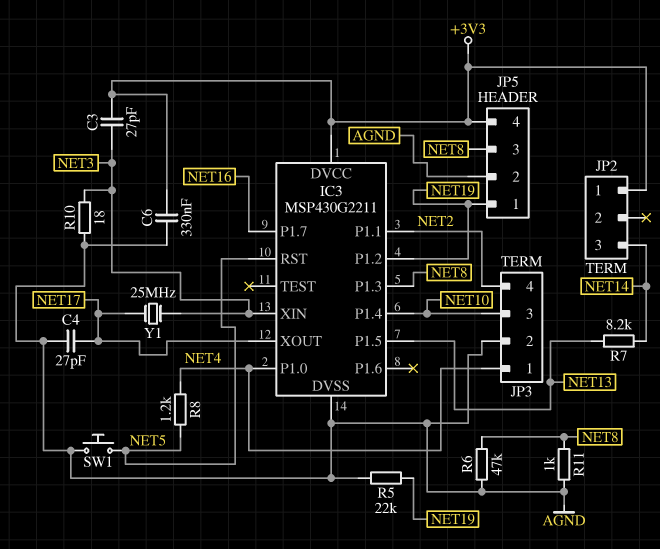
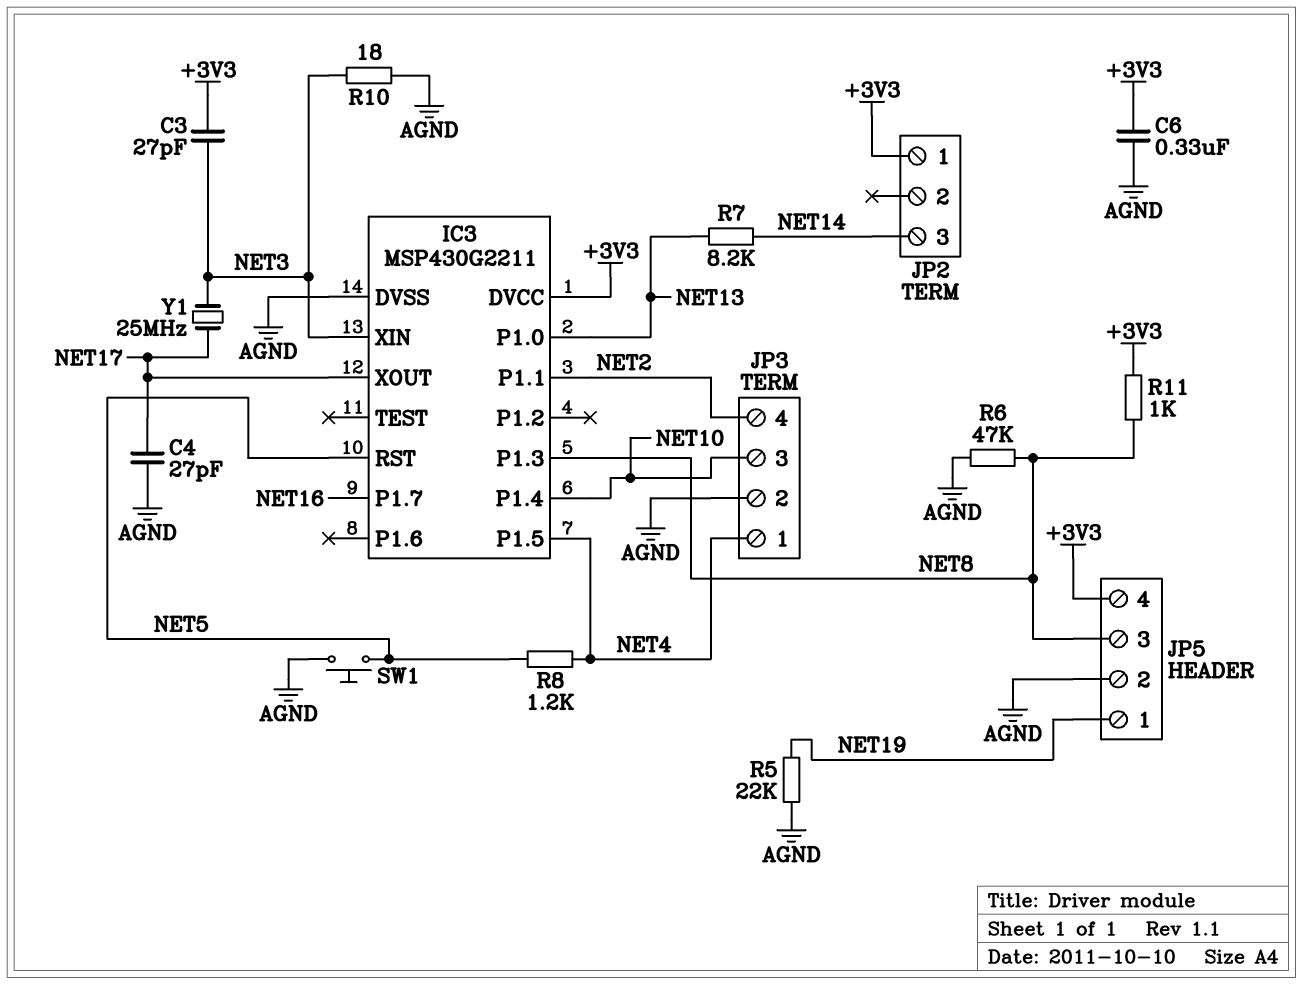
IC3 pin P1.0: NET4 -> NET13
IC3 pin P1.2: NET19 -> none
IC3 pin P1.5: NET13 -> NET4
R11: 1k (AGND, NET8) -> 1k (+3V3, NET8)

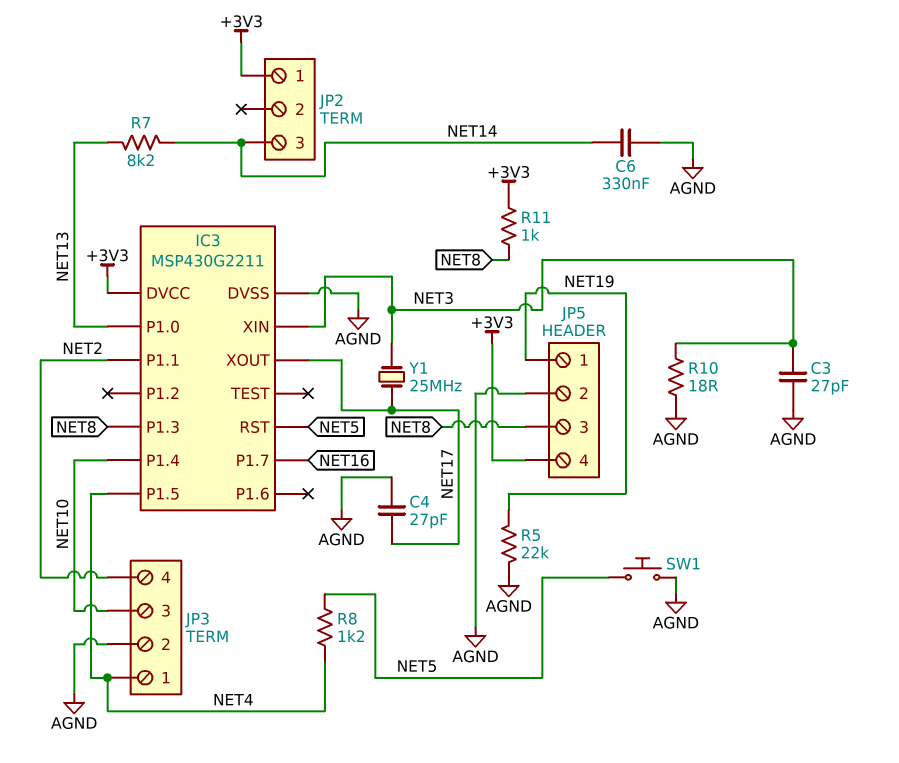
C3: 27pF (+3V3, NET3) -> 27pF (AGND, NET3)
C6: 330nF (+3V3, AGND) -> 330nF (AGND, NET14)
R6: 47k (AGND, NET8) -> none

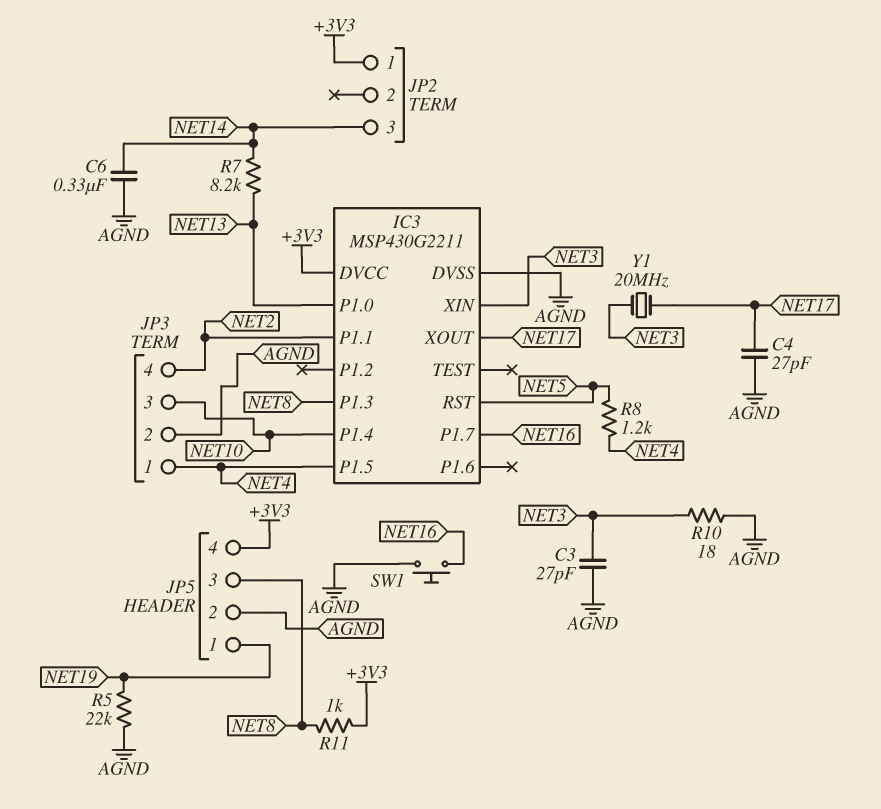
SW1: button (AGND, NET5) -> button (AGND, NET16)
Y1: 25MHz (NET3, NET17) -> 20MHz (NET3, NET17)

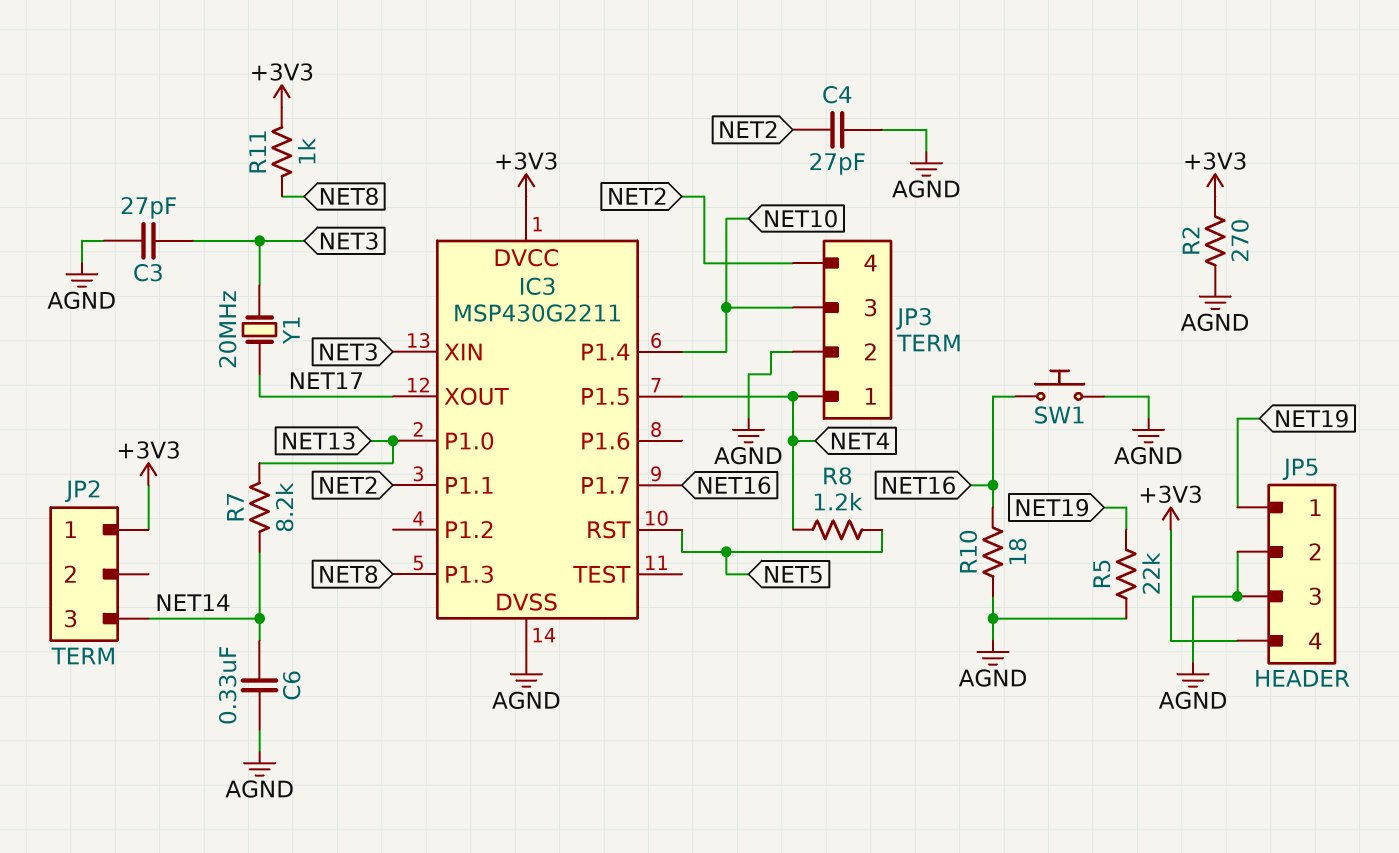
C4: 27pF (AGND, NET17) -> 27pF (AGND, NET2)
JP5 pin 3: NET8 -> AGND
R2: none -> 270 (+3V3, AGND)
R10: 18 (AGND, NET3) -> 18 (AGND, NET16)

